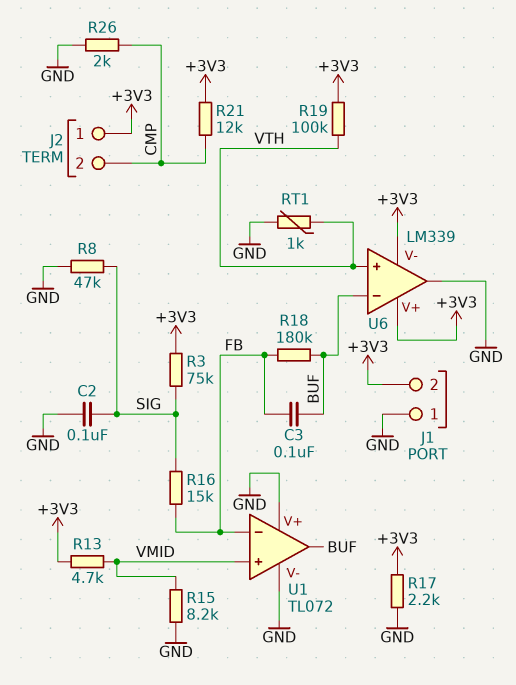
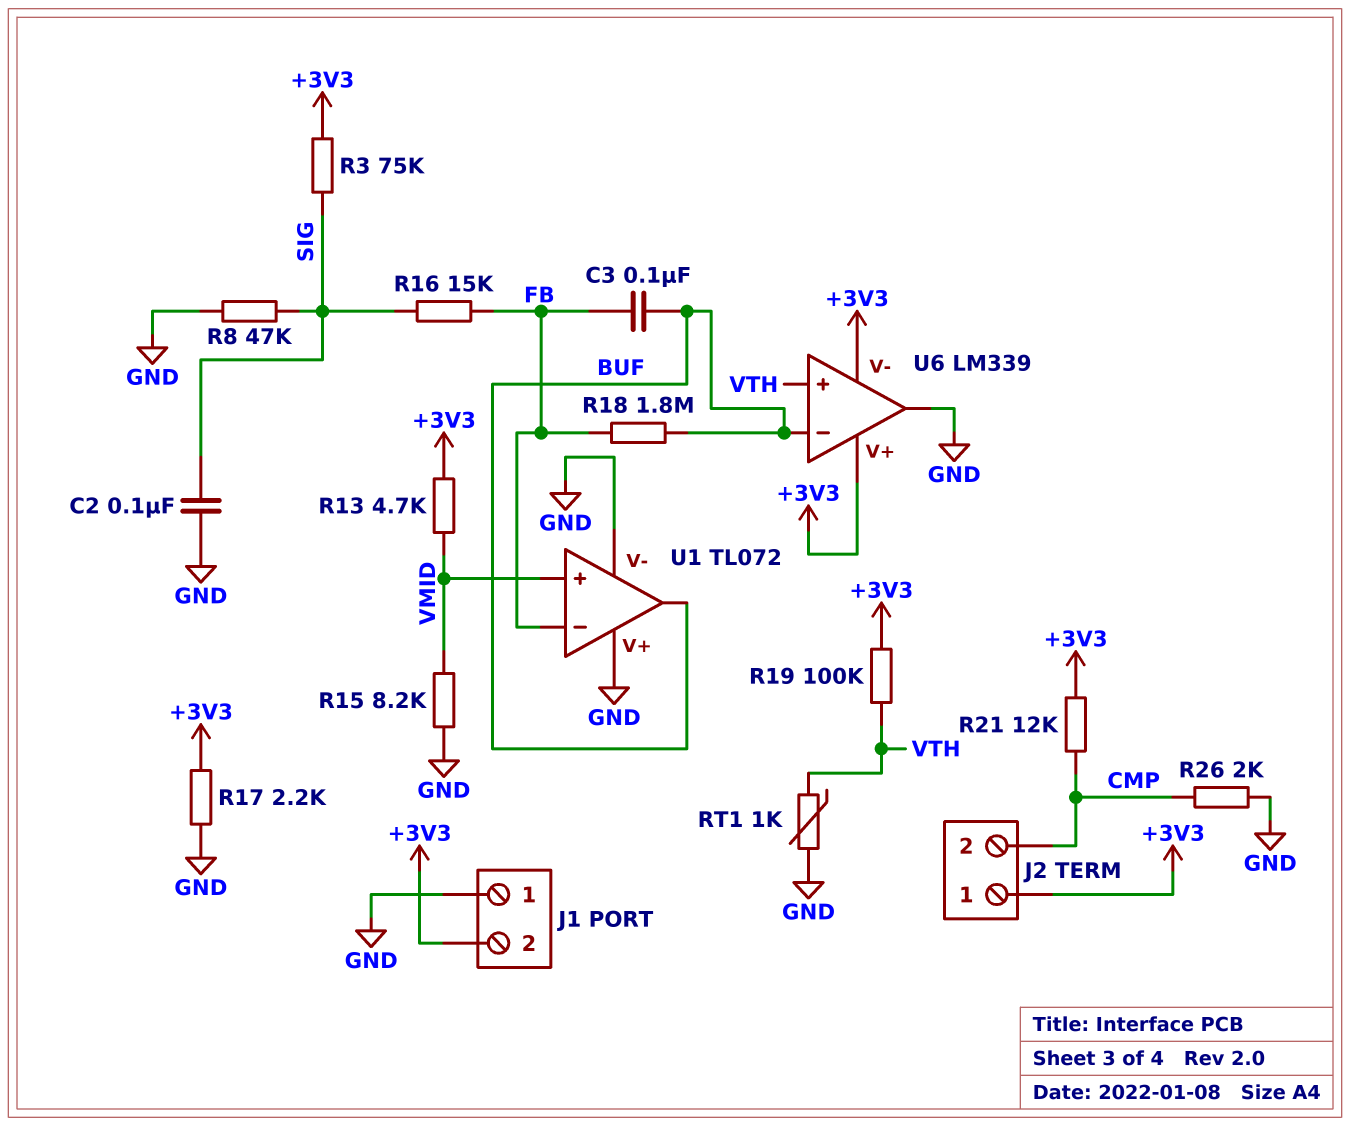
R18: 180k (BUF, FB) -> 1.8M (BUF, FB)

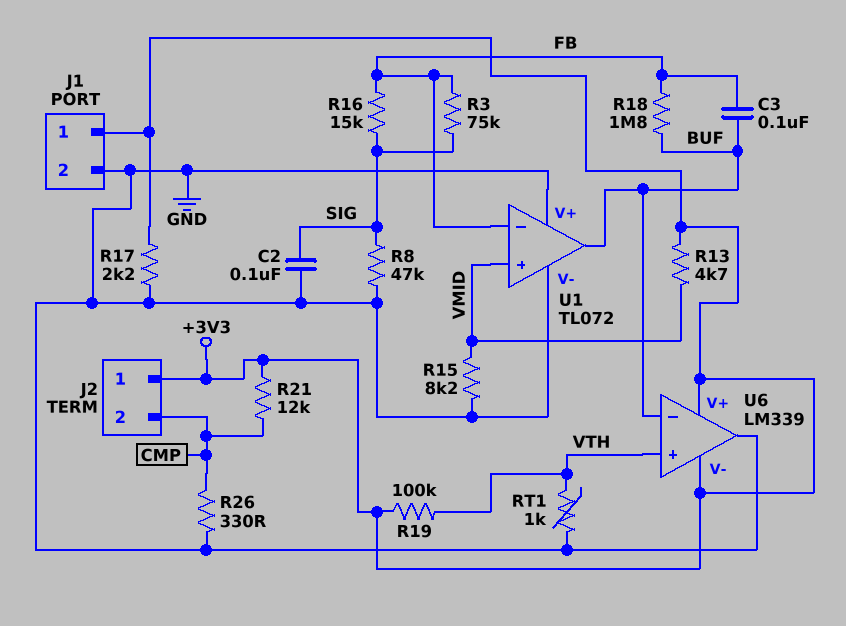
J1 pin 1: GND -> +3V3
J1 pin 2: +3V3 -> GND
R3: 75k (+3V3, SIG) -> 75k (FB, SIG)
R26: 2k (CMP, GND) -> 330 (CMP, GND)

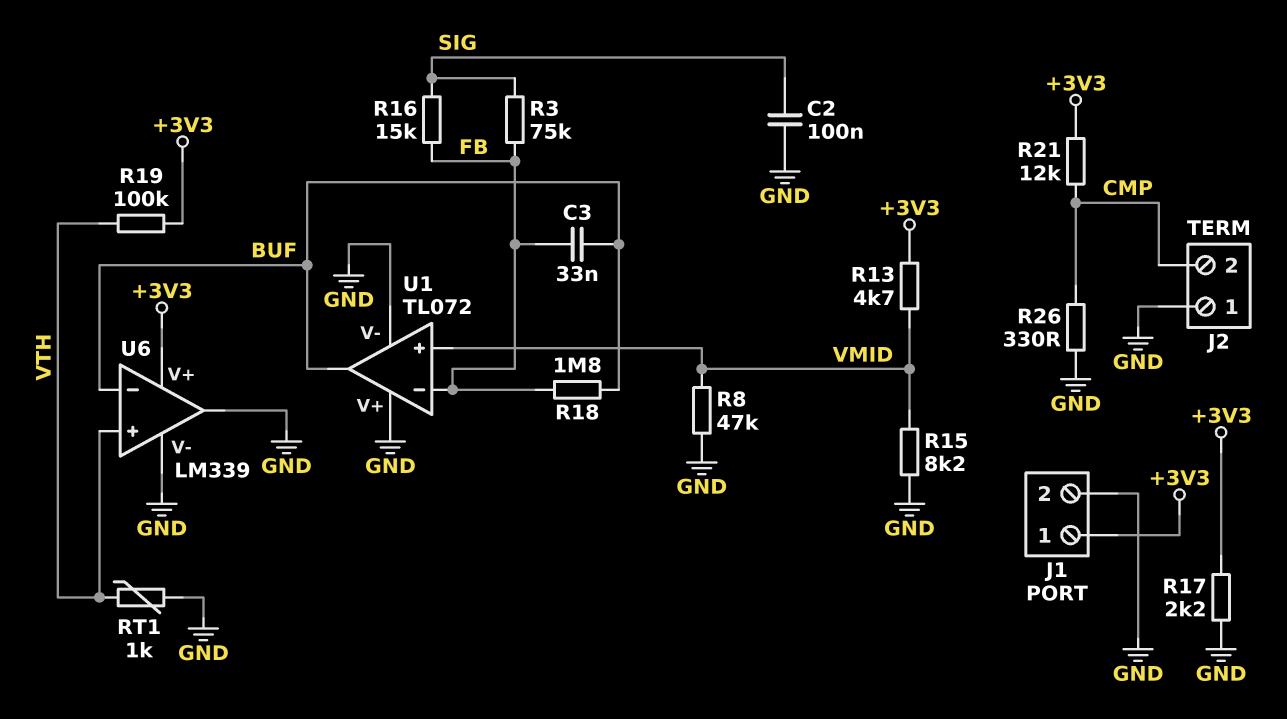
C3: 100nF (BUF, FB) -> 33nF (BUF, FB)
J2 pin 1: +3V3 -> GND
R8: 47k (GND, SIG) -> 47k (GND, VMID)
U6 pin V-: +3V3 -> GND

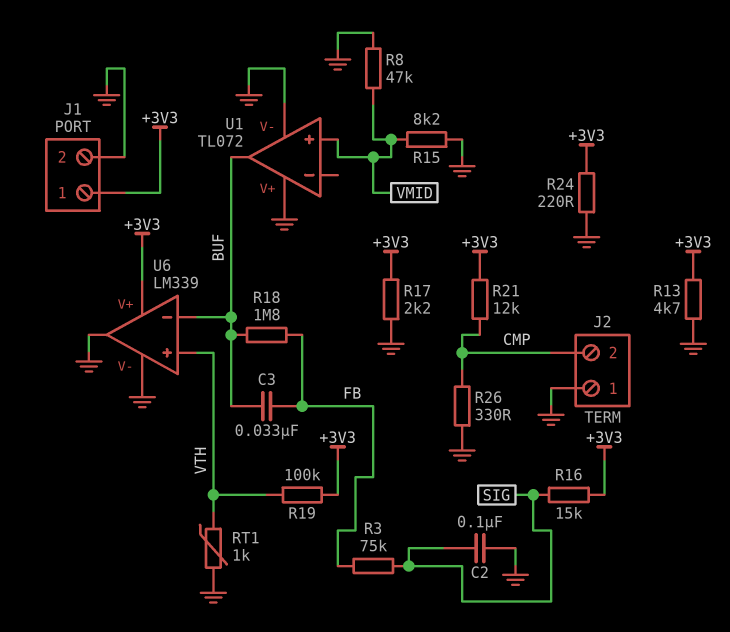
R13: 4.7k (+3V3, VMID) -> 4.7k (+3V3, GND)
R16: 15k (FB, SIG) -> 15k (+3V3, SIG)
R24: none -> 220 (+3V3, GND)
U1 pin in-: FB -> none

